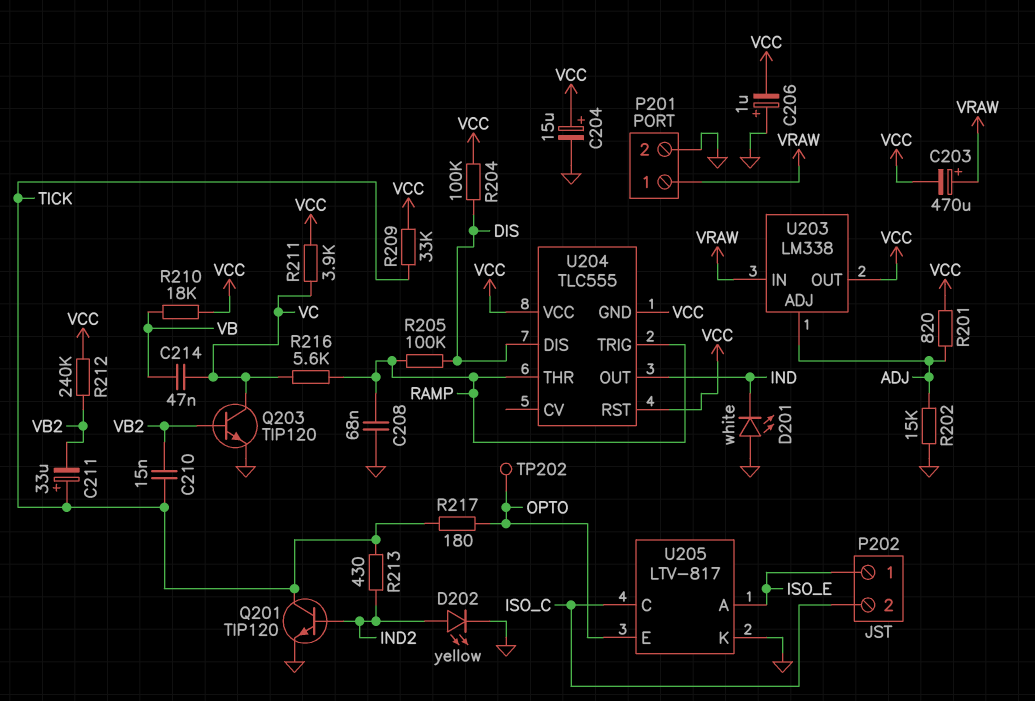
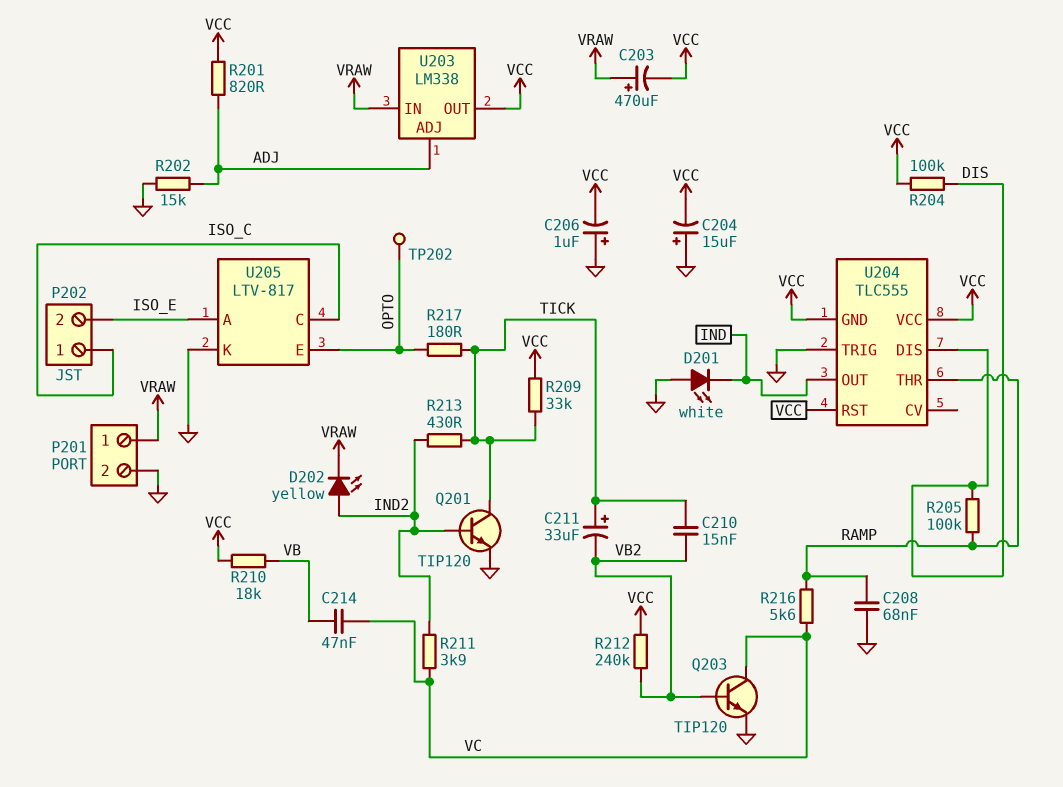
C204: 15uF (plus VCC, minus GND) -> 15uF (plus GND, minus VCC)
D202: LED yellow (A IND2, K GND) -> LED yellow (A IND2, K VRAW)
P202 pin 1: ISO_E -> ISO_C
P202 pin 2: ISO_C -> ISO_E
R211: 3.9k (VC, VCC) -> 3.9k (IND2, VC)
U204 pin TRIG: RAMP -> GND

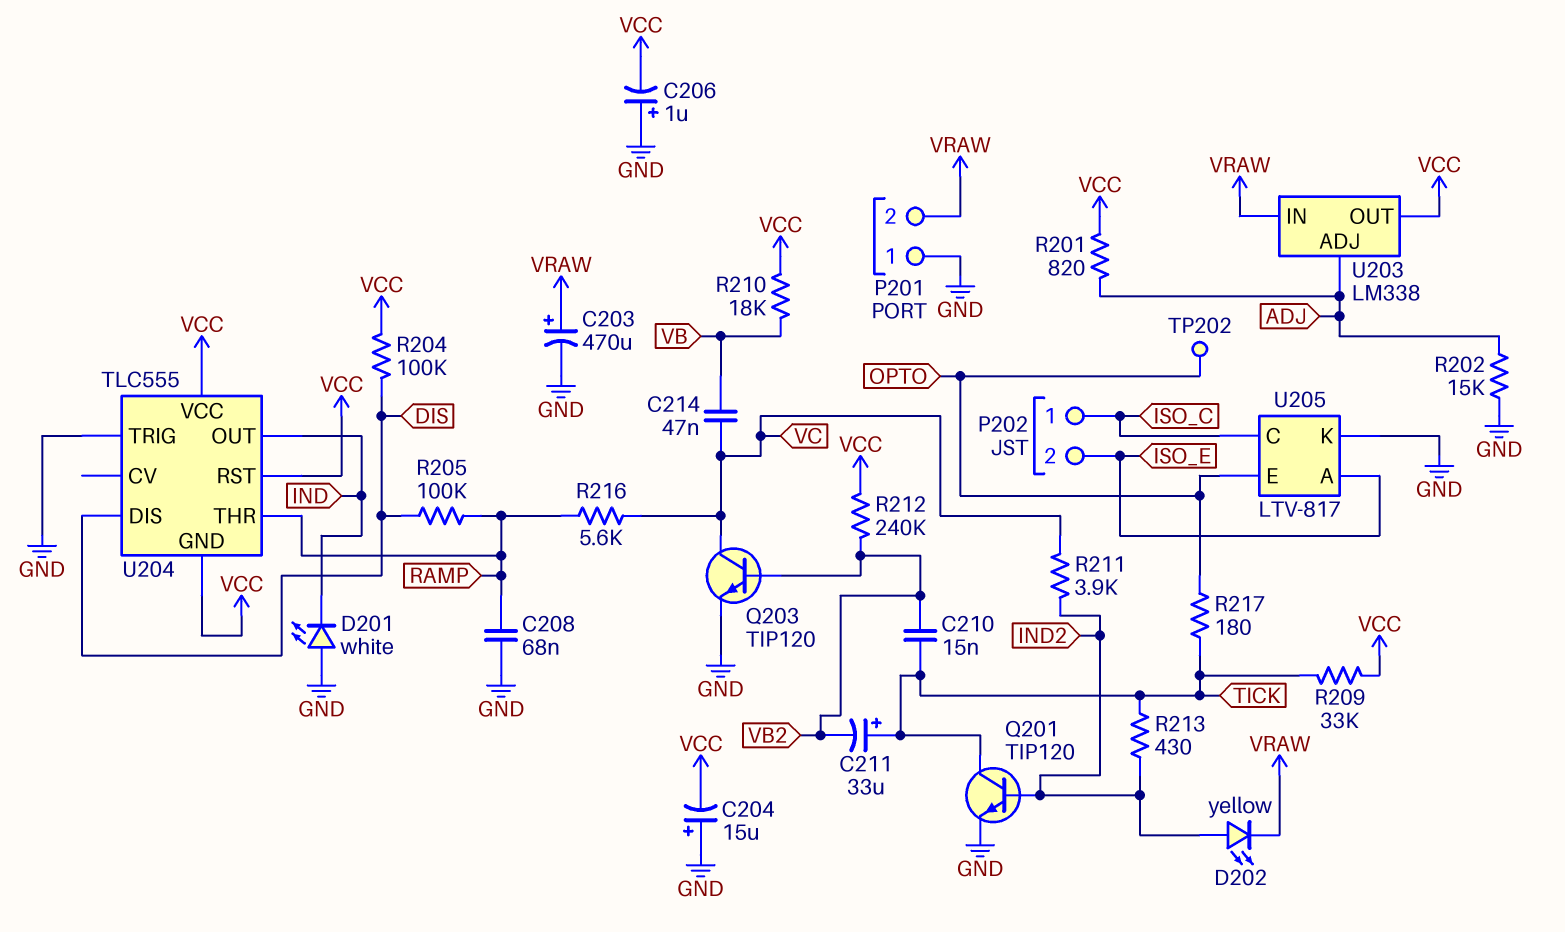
C203: 470uF (plus VRAW, minus VCC) -> 470uF (plus VRAW, minus GND)
P201 pin 1: VRAW -> GND
P201 pin 2: GND -> VRAW

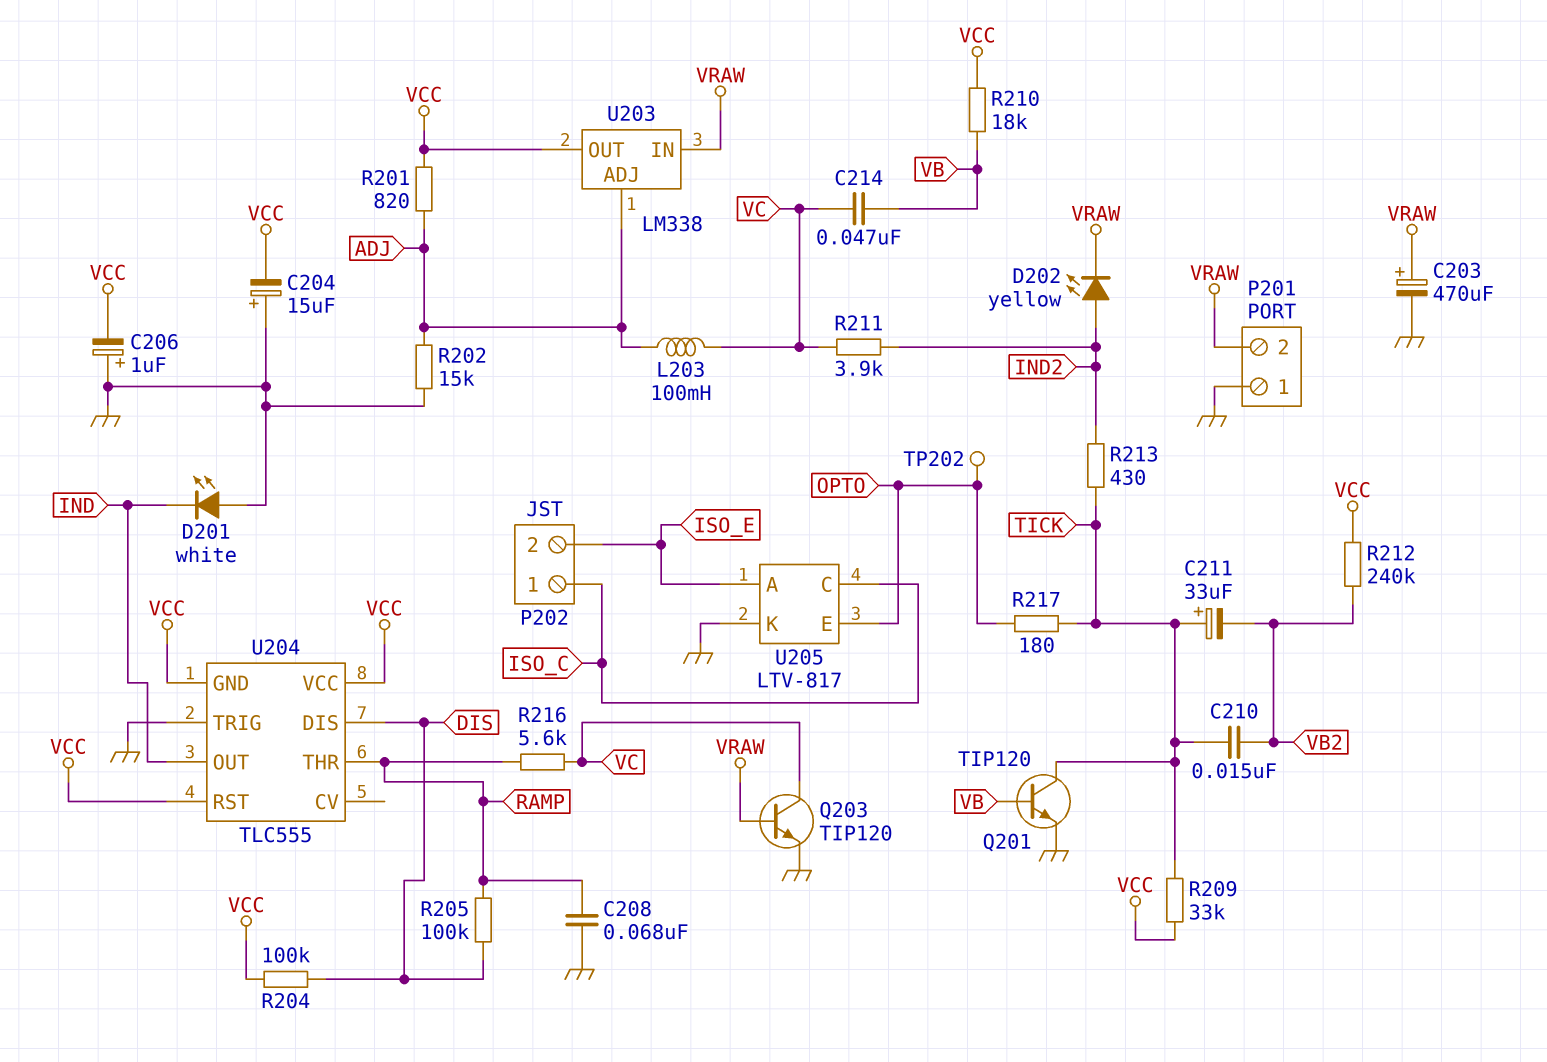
L203: none -> 100mH (ADJ, VC)
Q201: NPN TIP120 (B IND2, C TICK, E GND) -> NPN TIP120 (B VB, C TICK, E GND)
Q203: NPN TIP120 (B VB2, C VC, E GND) -> NPN TIP120 (B VRAW, C VC, E GND)

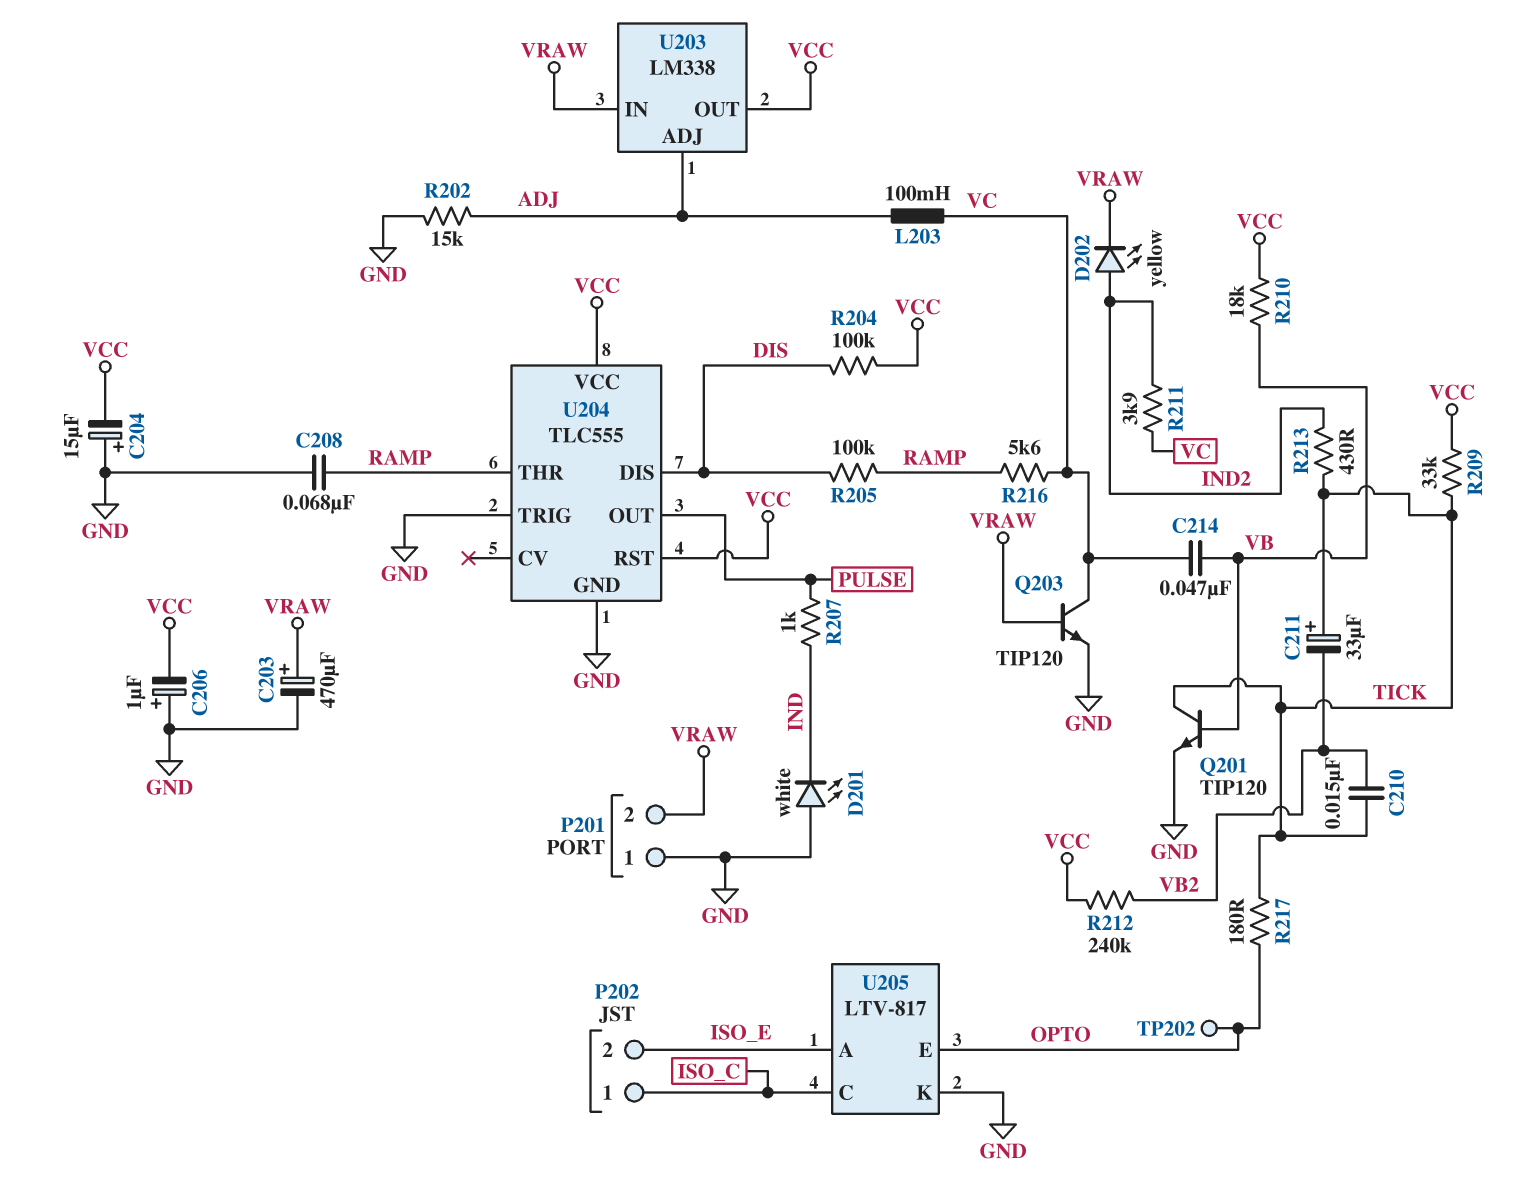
R201: 820 (ADJ, VCC) -> none
R207: none -> 1k (IND, PULSE)
U204 pin GND: VCC -> GND
U204 pin OUT: IND -> PULSE

